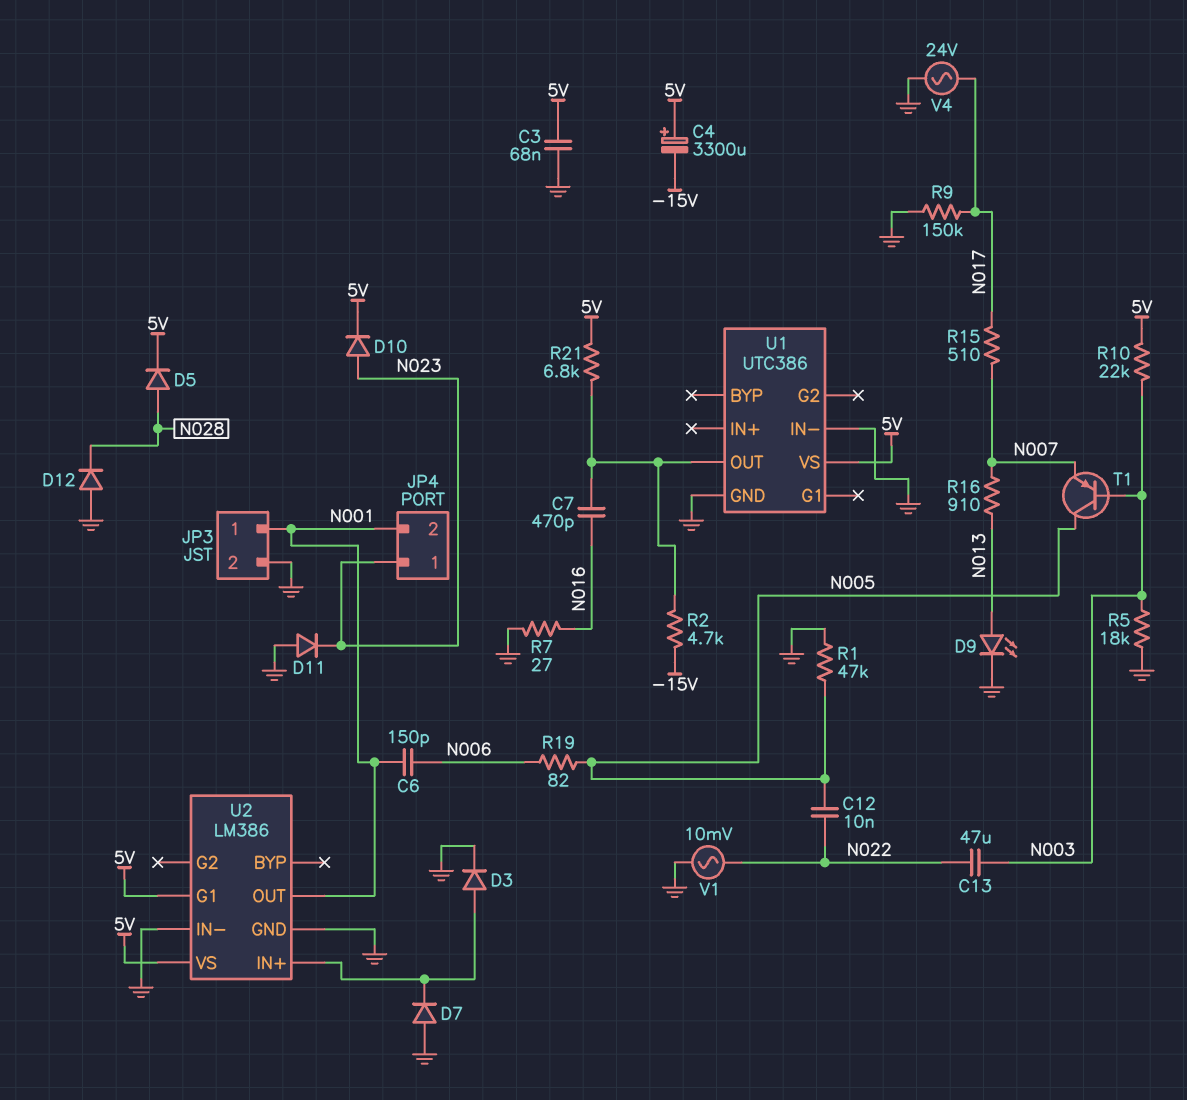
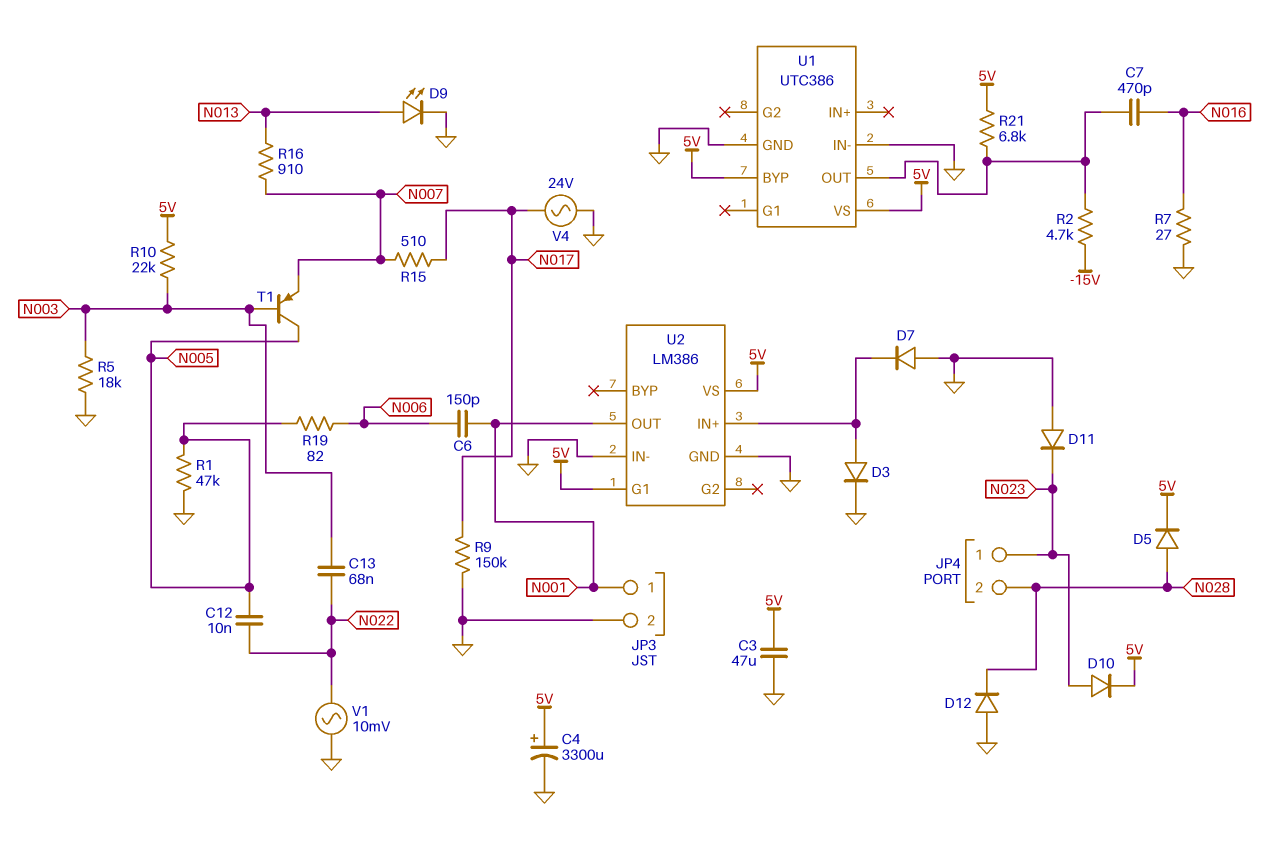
C3: 68nF (5V, GND) -> 47uF (5V, GND)
C4: 3300uF (plus 5V, minus -15V) -> 3300uF (plus 5V, minus GND)
C13: 47uF (N003, N022) -> 68nF (N003, N022)
JP4 pin 2: N001 -> N028
U1 pin BYP: none -> 5V

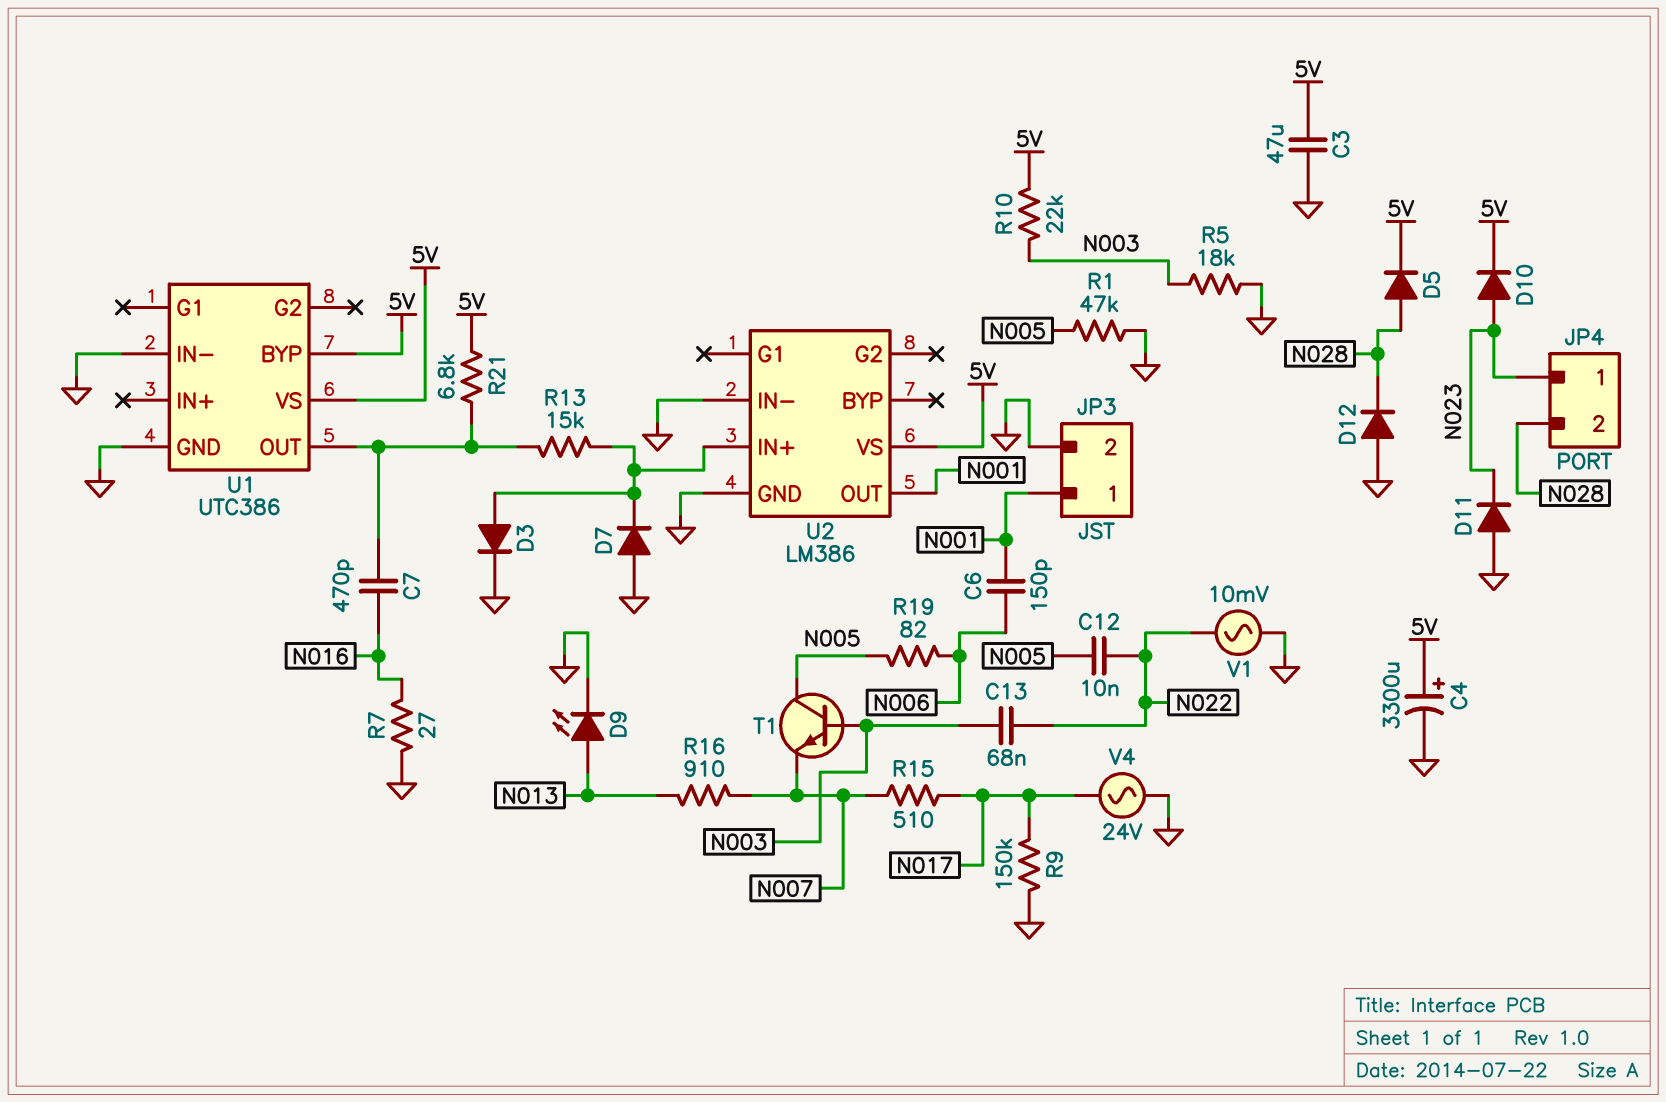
R2: 4.7k (-15V, U1/OUT) -> none
R13: none -> 15k (U1/OUT, U2/IN+)
T1: PNP (B N003, C N005, E N007) -> NPN (B N003, C N005, E N007)
U2 pin G1: 5V -> none

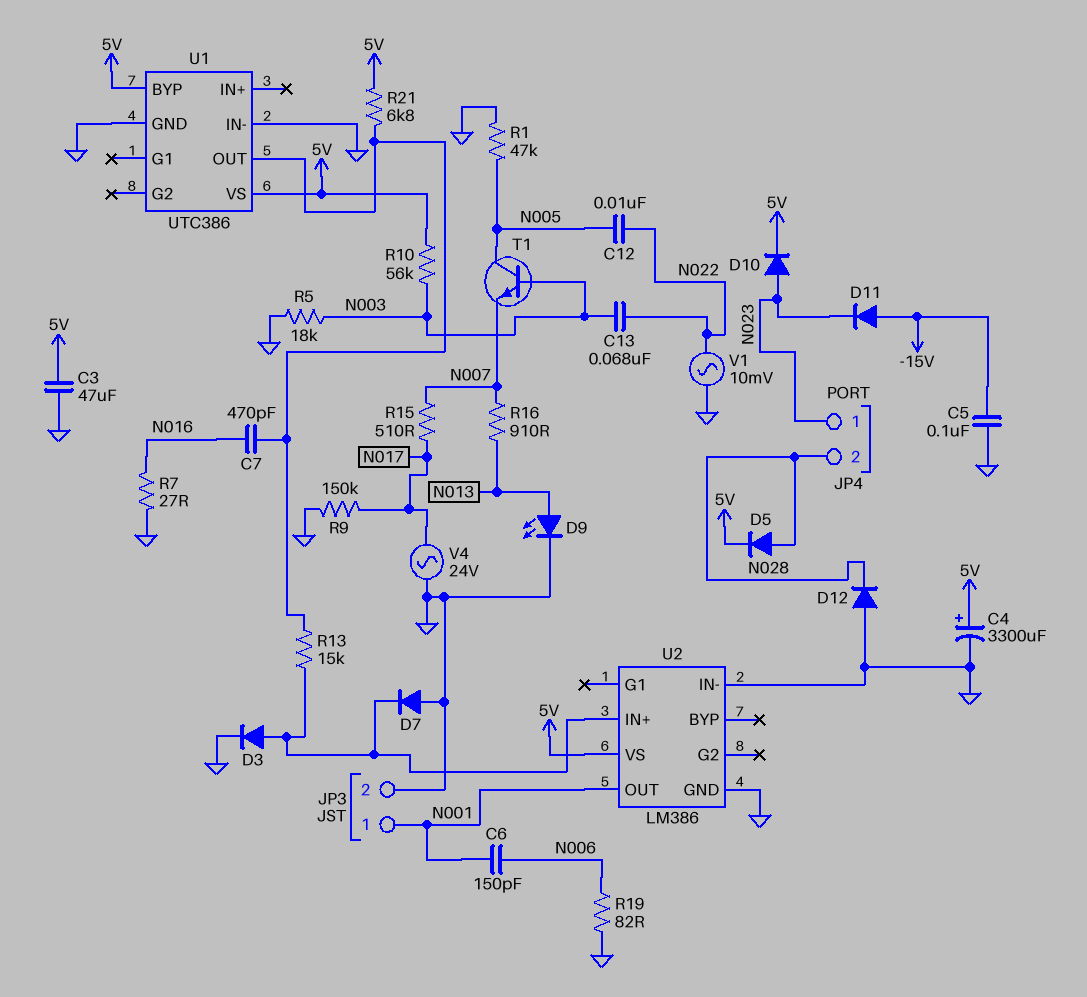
C5: none -> 100nF (-15V, GND)
D11: diode (A GND, K N023) -> diode (A -15V, K N023)
R10: 22k (5V, N003) -> 56k (5V, N003)
R19: 82 (N005, N006) -> 82 (GND, N006)

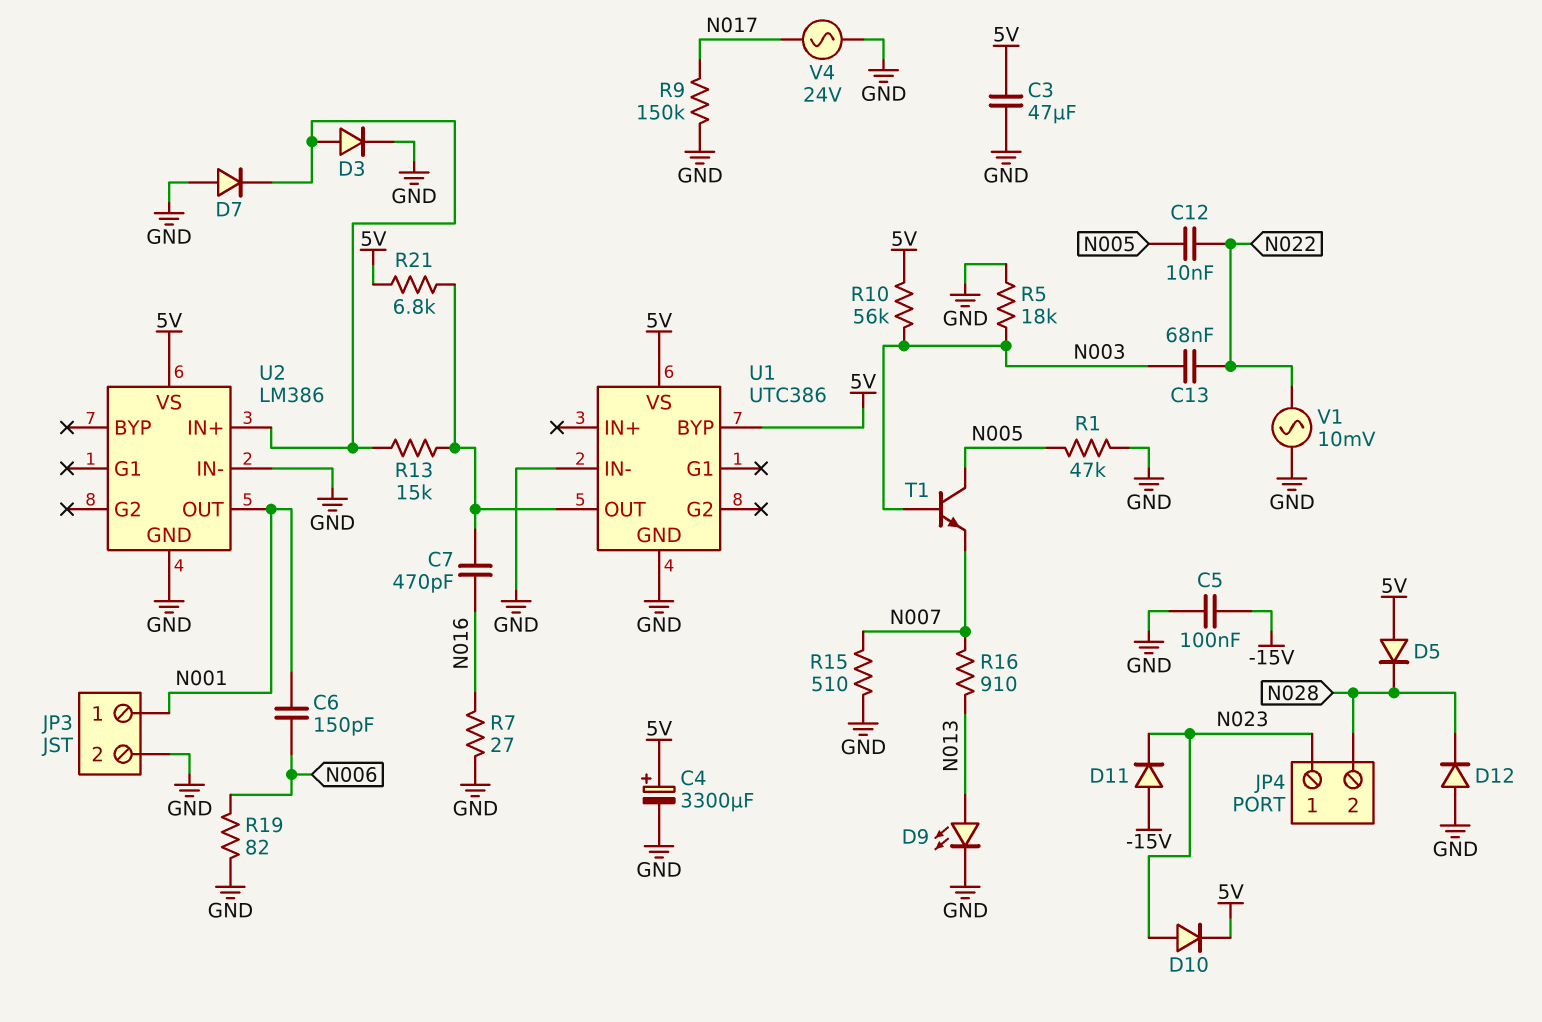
D5: diode (A N028, K 5V) -> diode (A 5V, K N028)
R15: 510 (N007, N017) -> 510 (GND, N007)

